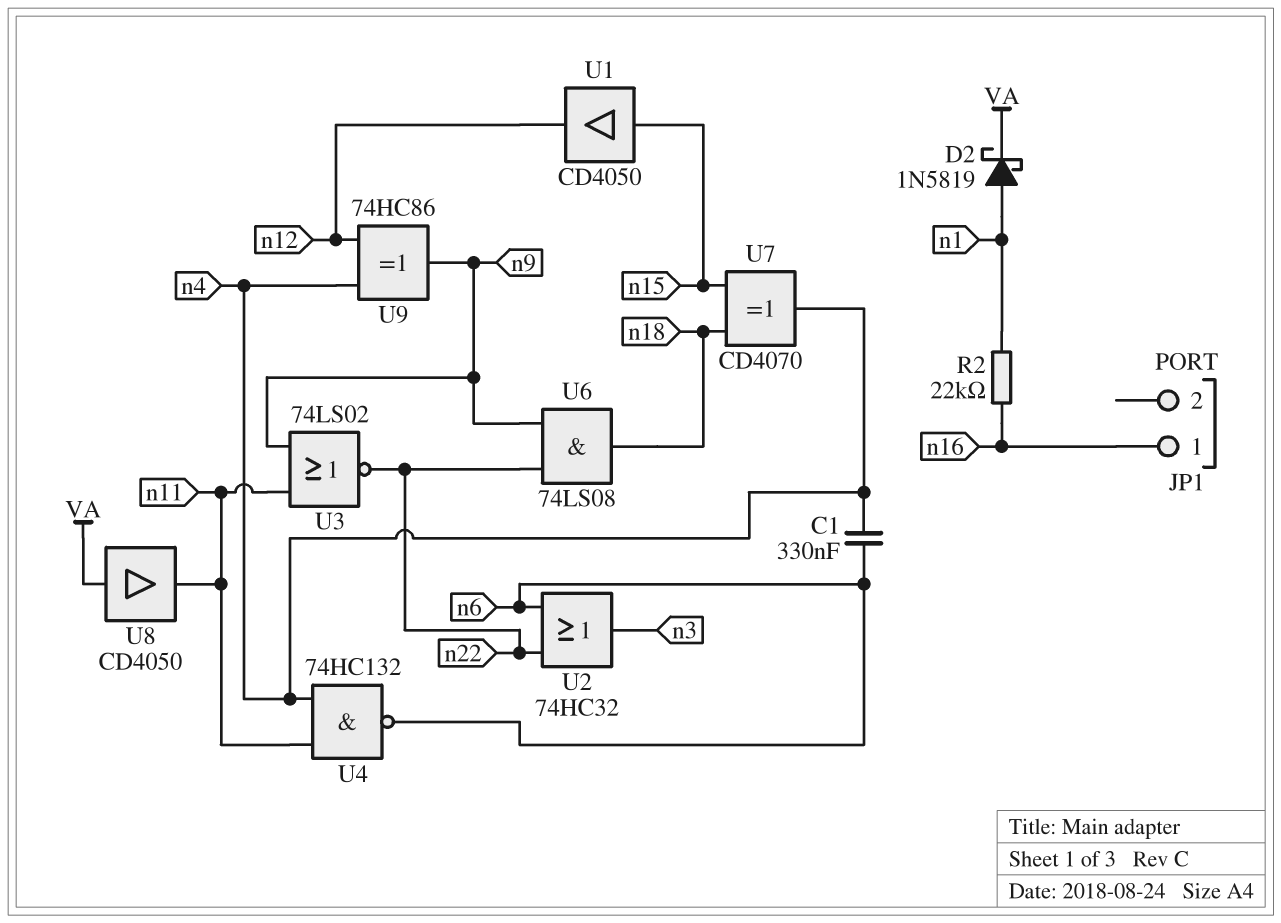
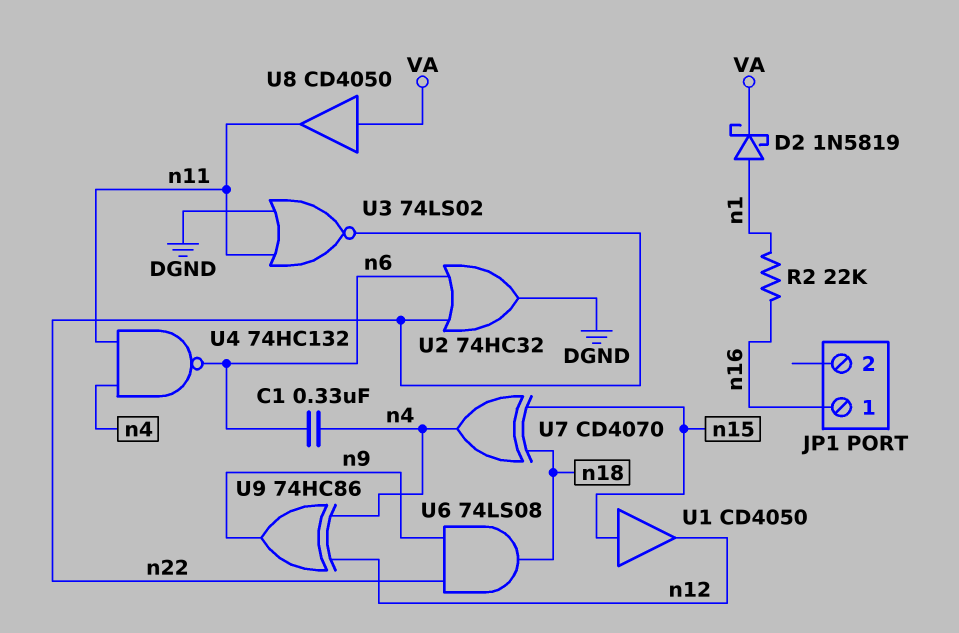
U2: OR 74HC32 (in n6, in n22, out n3) -> OR 74HC32 (in n6, in n22, out DGND)
U3: NOR 74LS02 (in n9, in n11, out n22) -> NOR 74LS02 (in DGND, in n11, out n22)

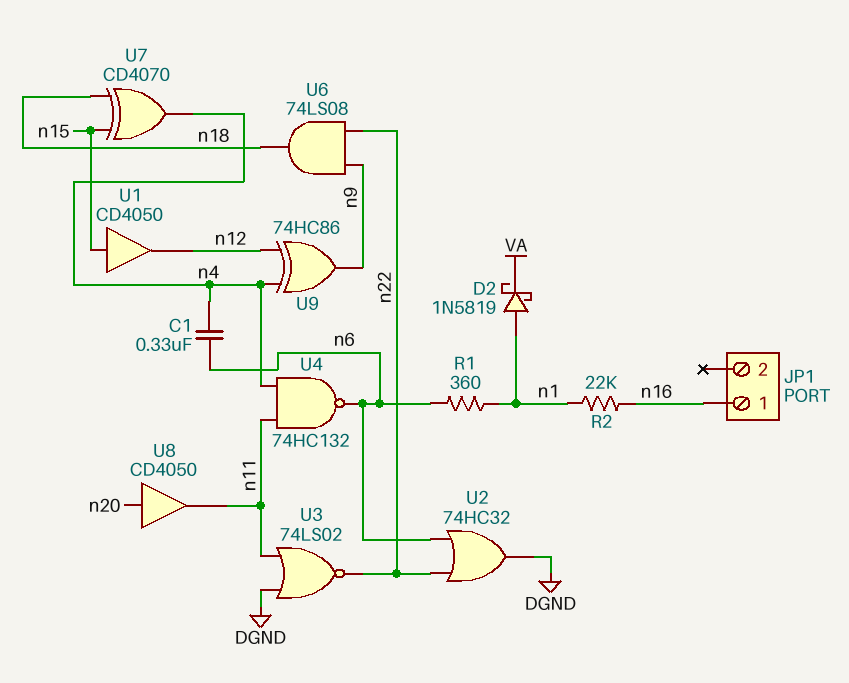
R1: none -> 360 (n1, n6)
U8: buffer CD4050 (in VA, out n11) -> buffer CD4050 (in n20, out n11)

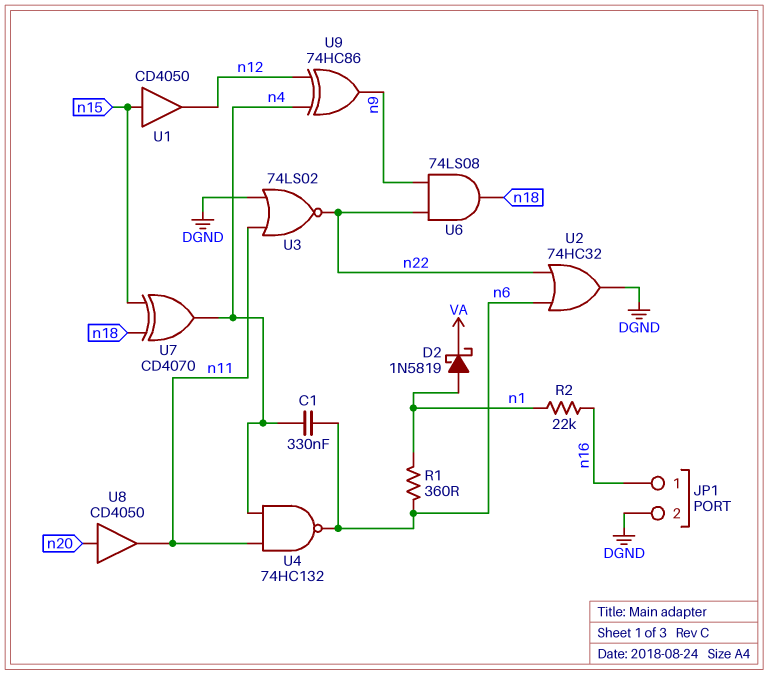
JP1 pin 2: none -> DGND

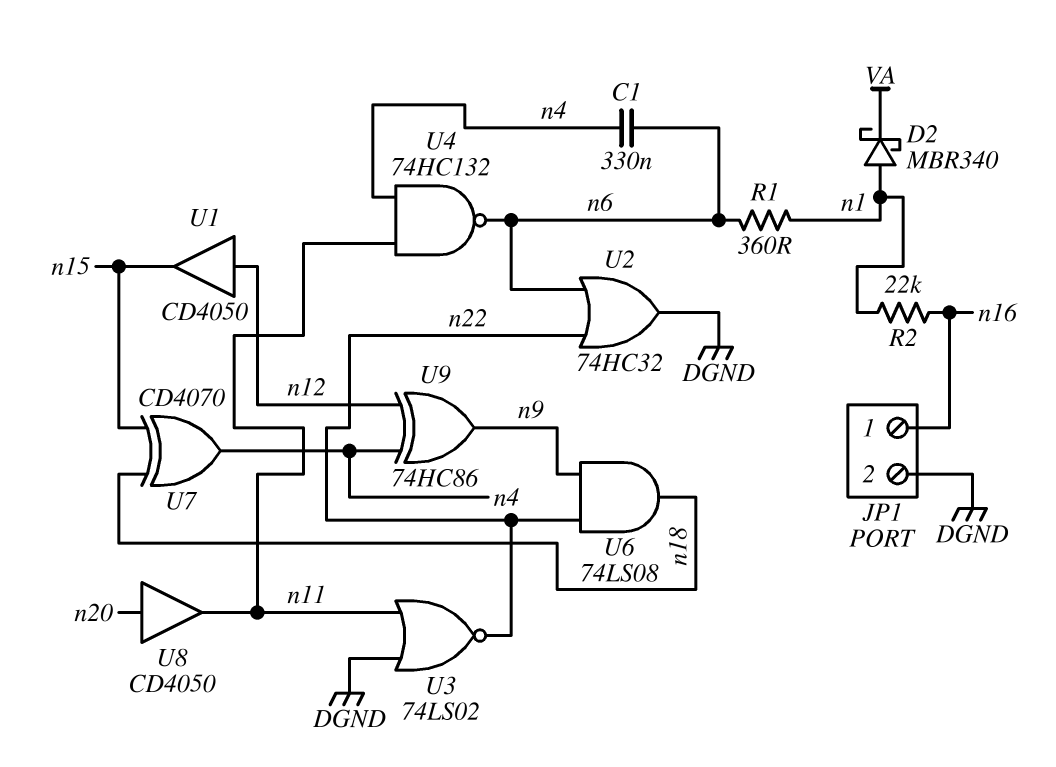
D2: schottky 1N5819 (A n1, K VA) -> schottky MBR340 (A n1, K VA)
U1: buffer CD4050 (in n15, out n12) -> buffer CD4050 (in n12, out n15)

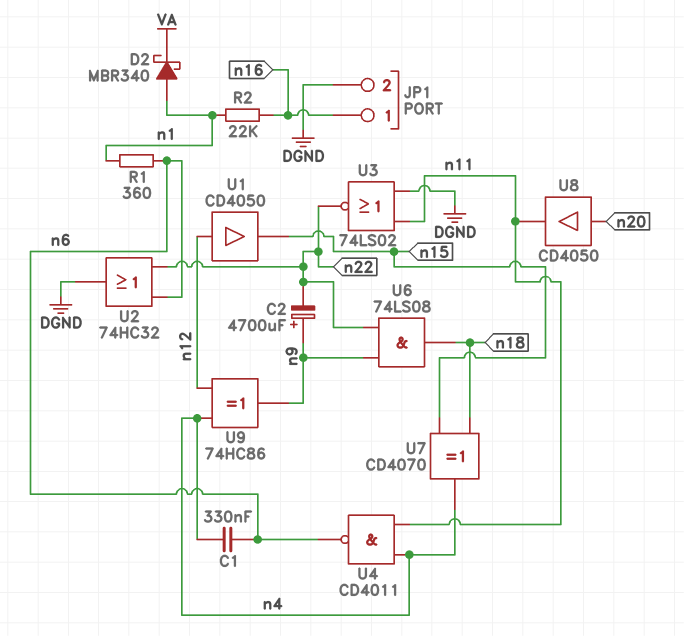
C2: none -> 4700uF (plus n9, minus n22)
U4: NAND 74HC132 (in n4, in n11, out n6) -> NAND CD4011 (in n4, in n11, out n6)

